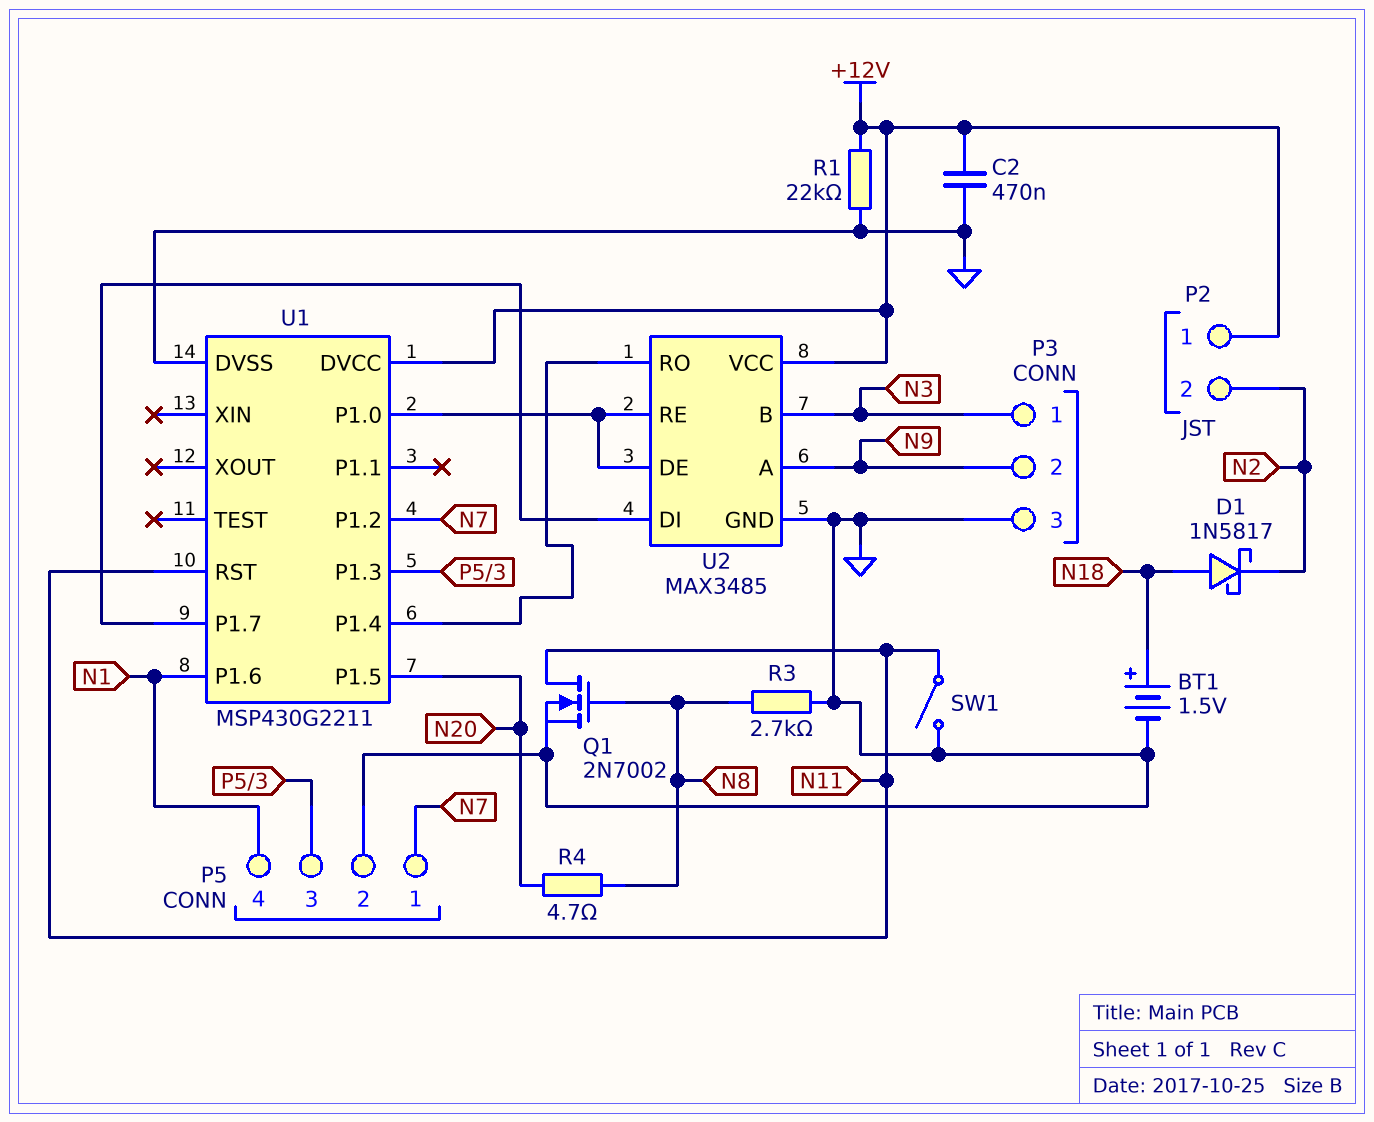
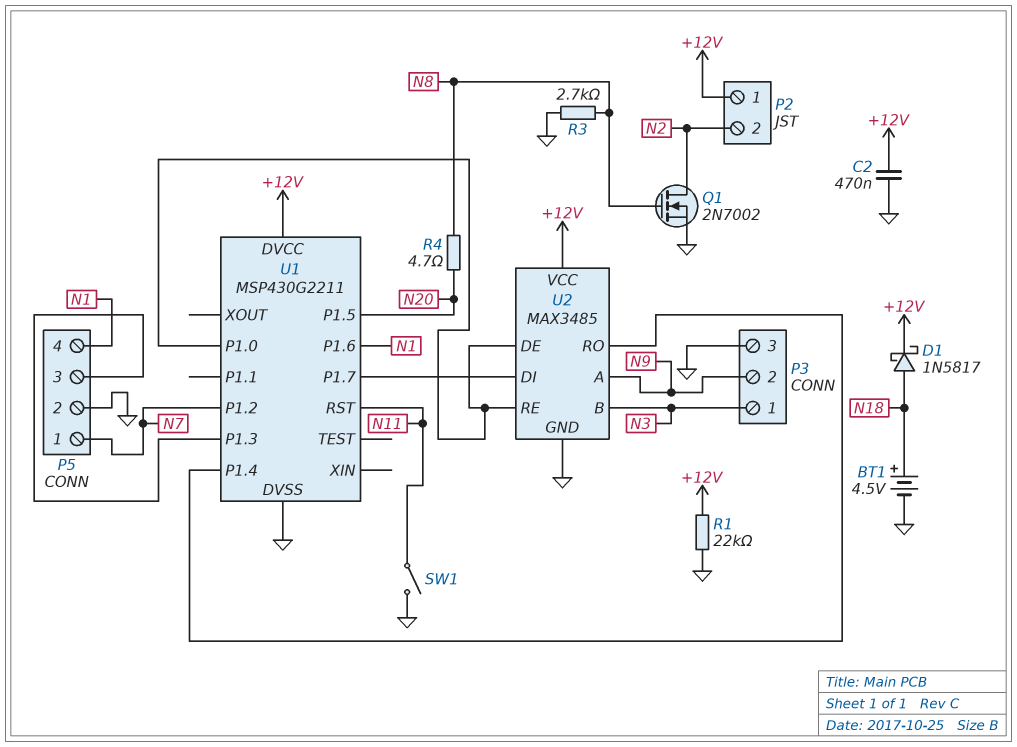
BT1: 1.5V (plus N18, minus GND) -> 4.5V (plus N18, minus GND)
D1: schottky 1N5817 (A N18, K N2) -> schottky 1N5817 (A N18, K +12V)
Q1: NMOS 2N7002 (G N8, D N11, S GND) -> NMOS 2N7002 (G N8, D N2, S GND)

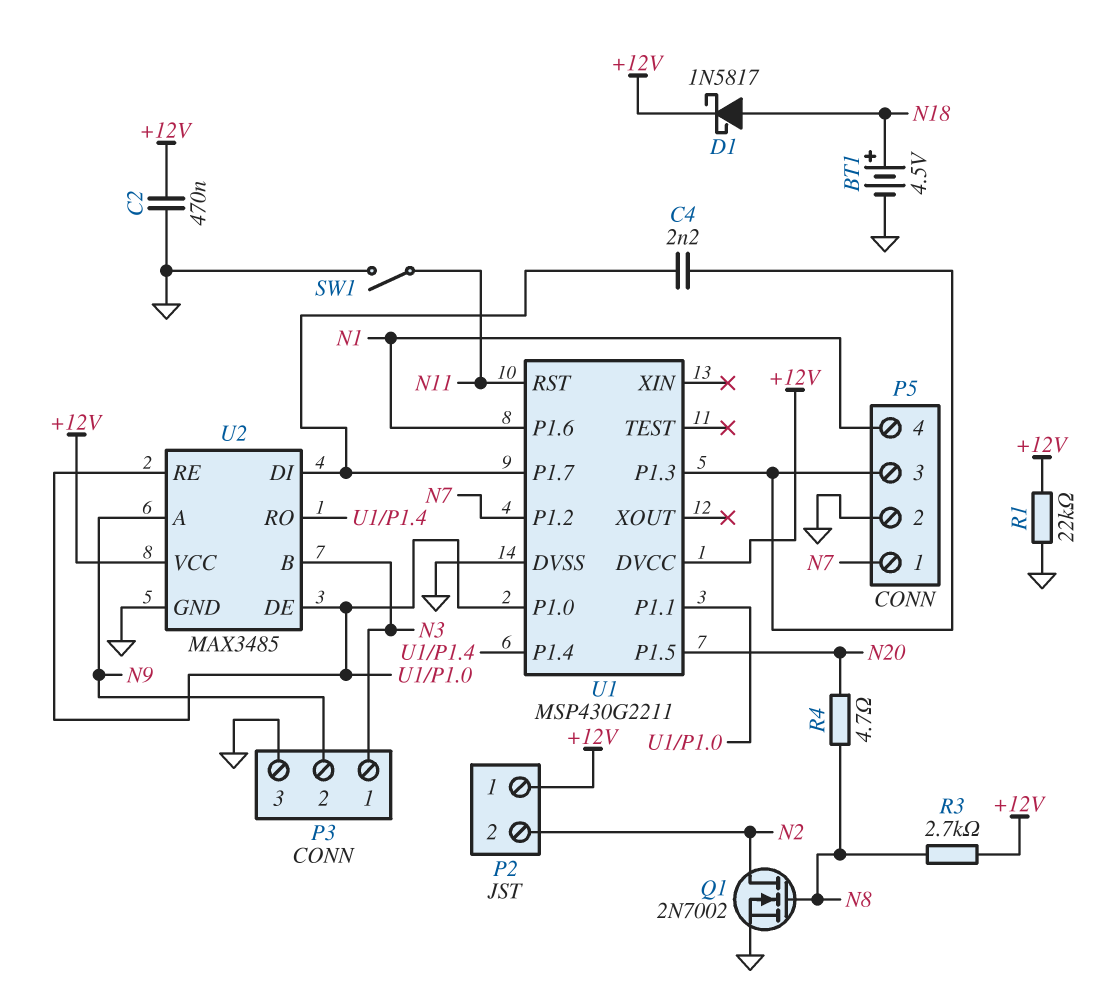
C4: none -> 2.2nF (P5/3, U1/P1.7)
R3: 2.7k (GND, N8) -> 2.7k (+12V, N8)
U1 pin P1.1: none -> U1/P1.0

